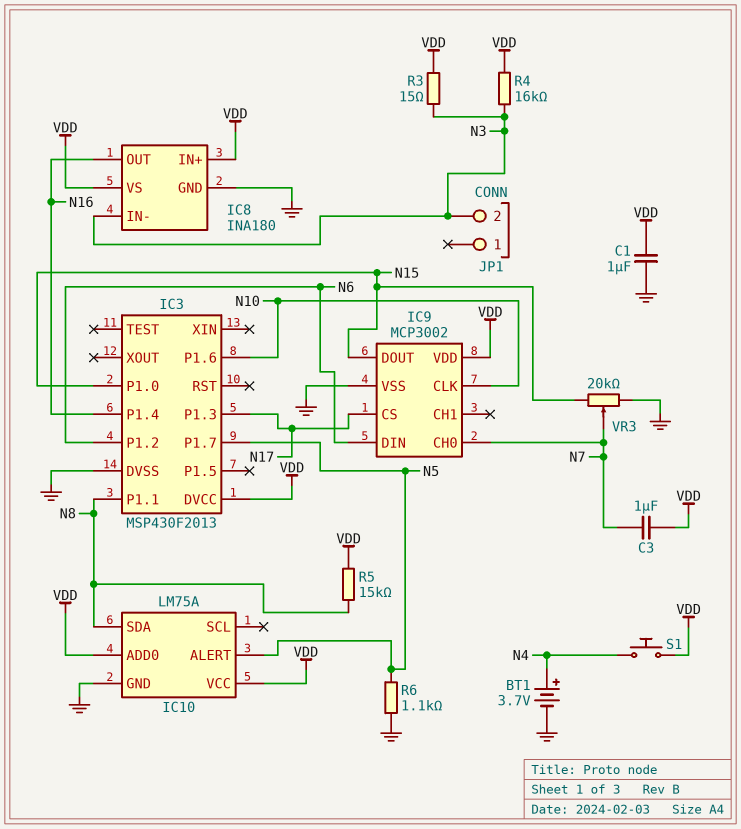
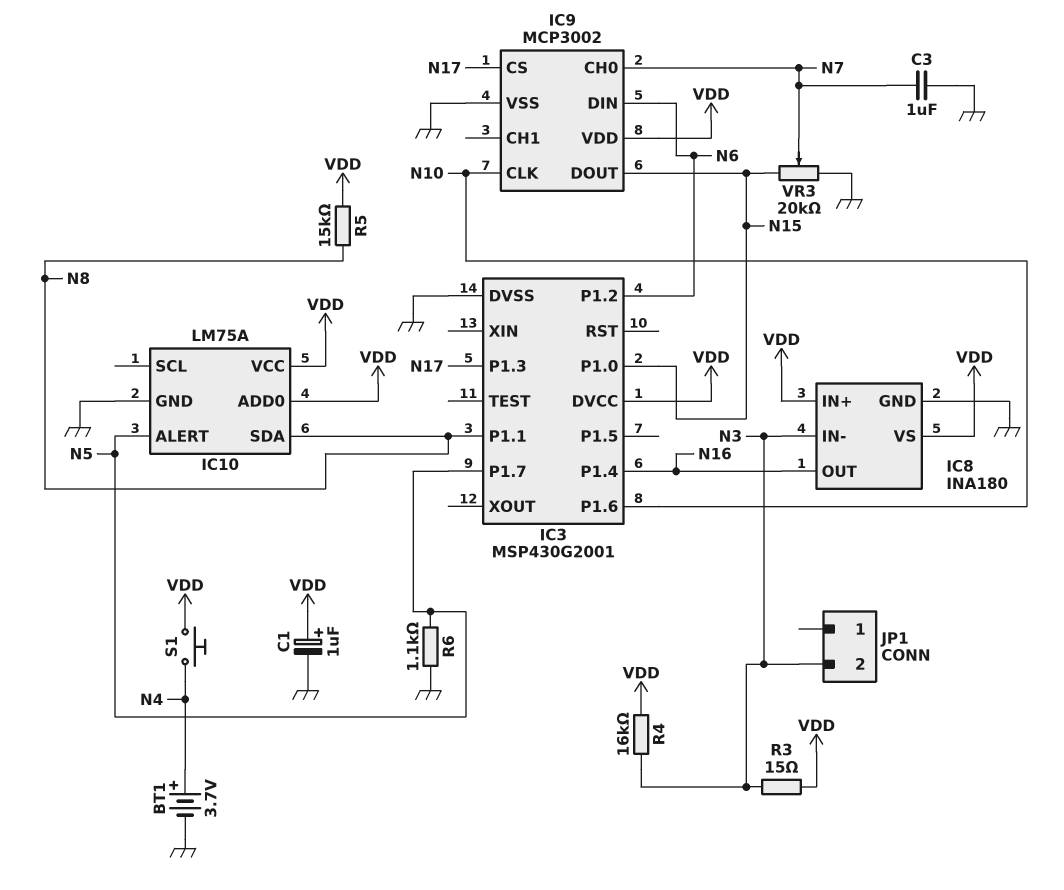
C1: 1uF (GND, VDD) -> 1uF (plus VDD, minus GND)
C3: 1uF (N7, VDD) -> 1uF (GND, N7)
IC3: MSP430F2013 -> MSP430G2001

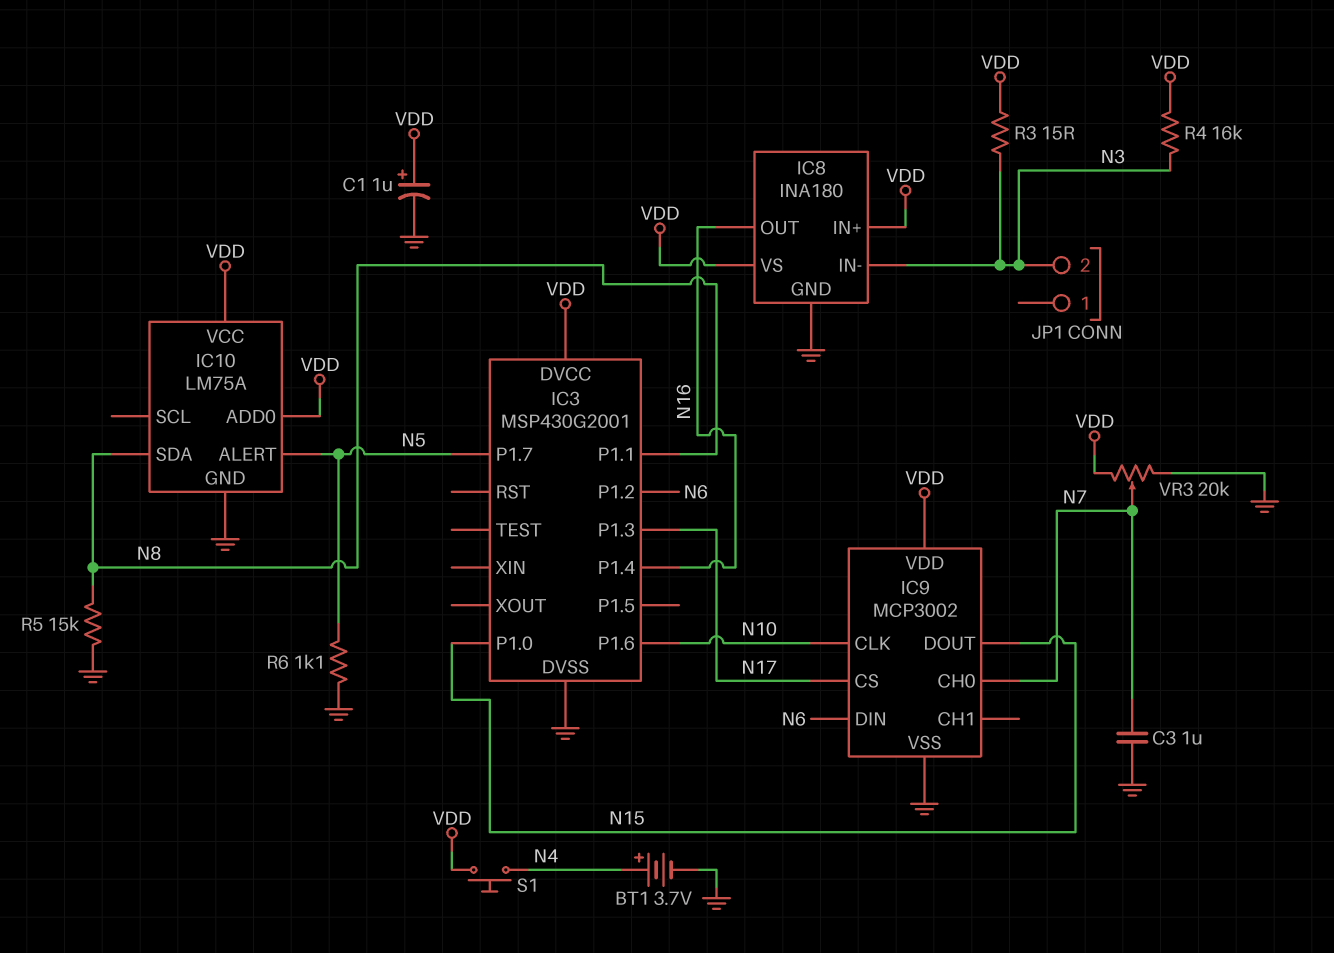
R5: 15k (N8, VDD) -> 15k (GND, N8)
VR3: 20k (GND, N15, wiper N7) -> 20k (GND, VDD, wiper N7)

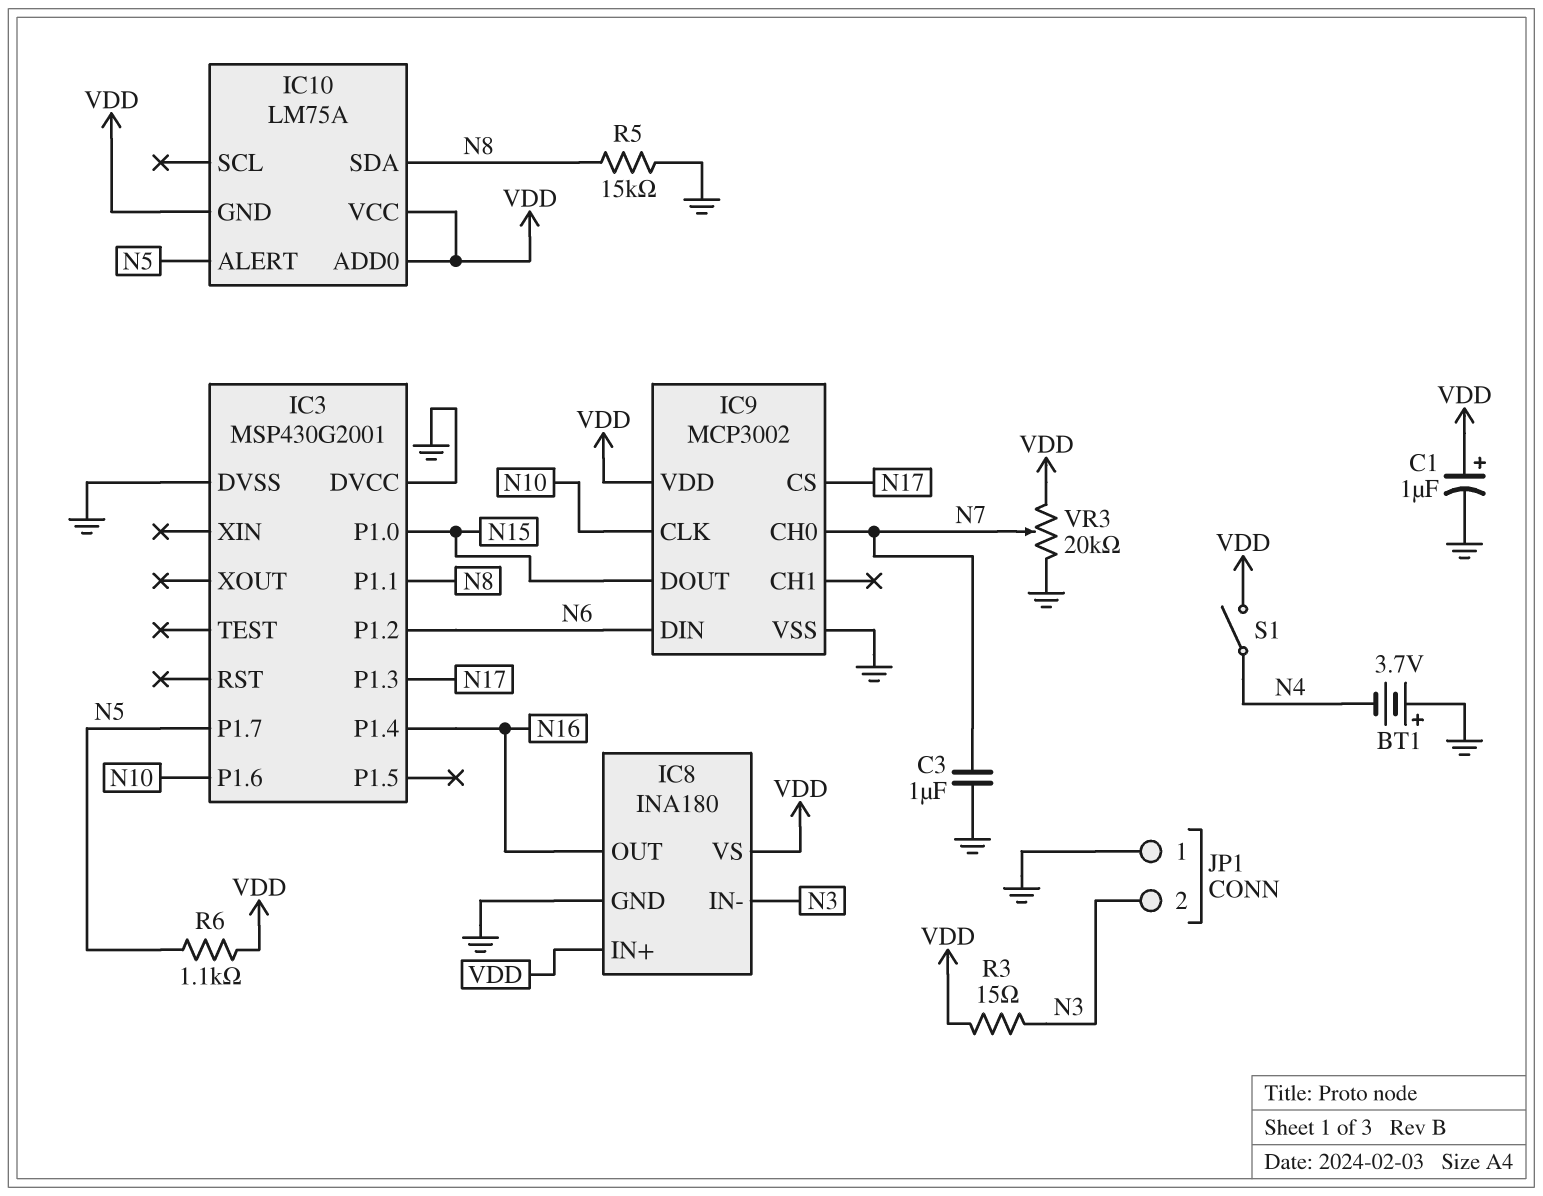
BT1: 3.7V (plus N4, minus GND) -> 3.7V (plus GND, minus N4)
IC3 pin DVCC: VDD -> GND
IC10 pin GND: GND -> VDD
JP1 pin 1: none -> GND
R4: 16k (N3, VDD) -> none
R6: 1.1k (GND, N5) -> 1.1k (N5, VDD)
S1: button (N4, VDD) -> switch (N4, VDD)

